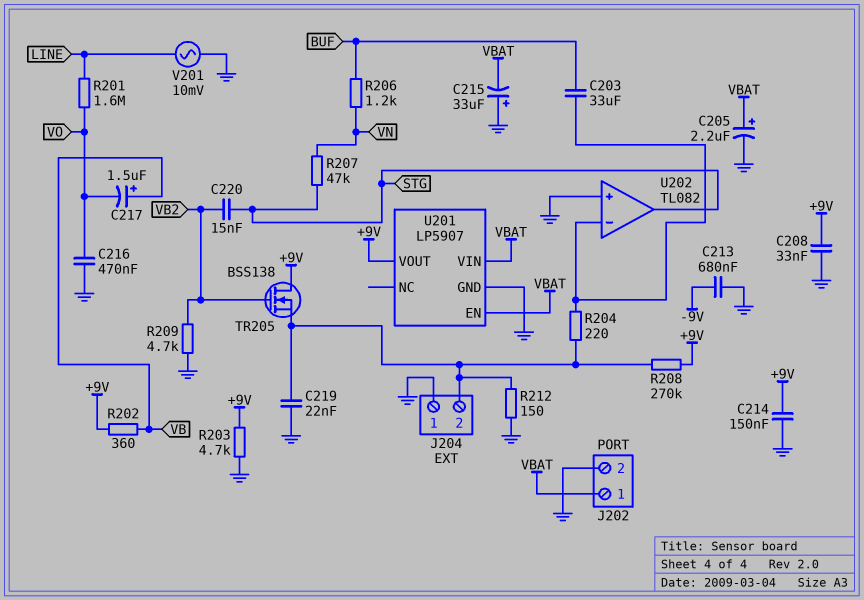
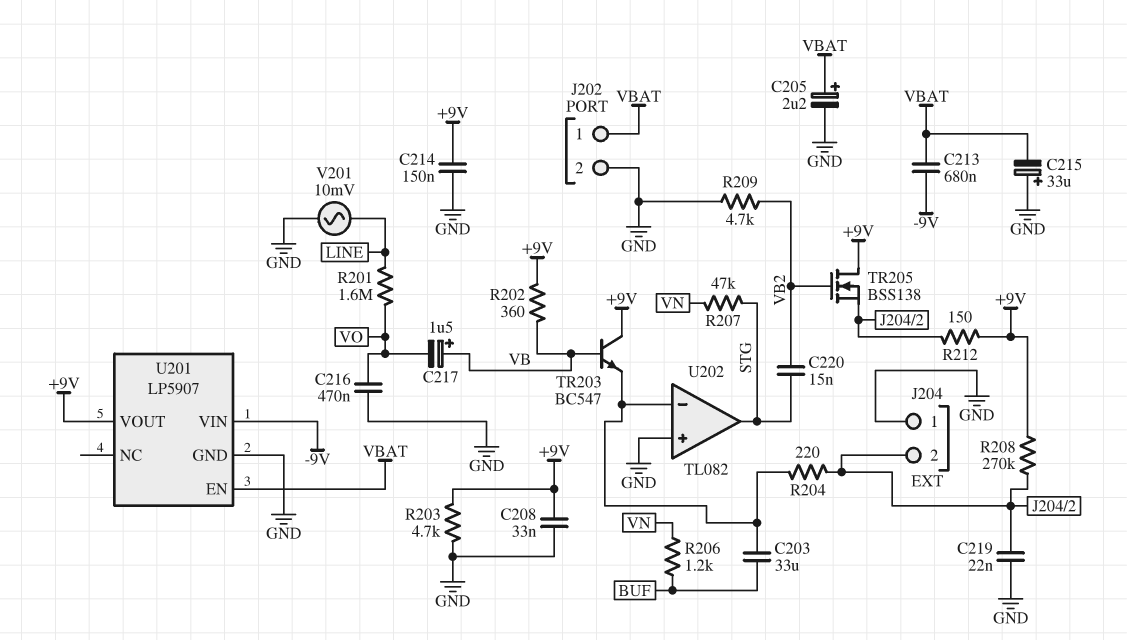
C213: 680nF (-9V, GND) -> 680nF (-9V, VBAT)
R212: 150 (GND, J204/2) -> 150 (+9V, J204/2)
TR203: none -> NPN BC547 (B VB, C +9V, E U202/in-)
U201 pin VIN: VBAT -> -9V

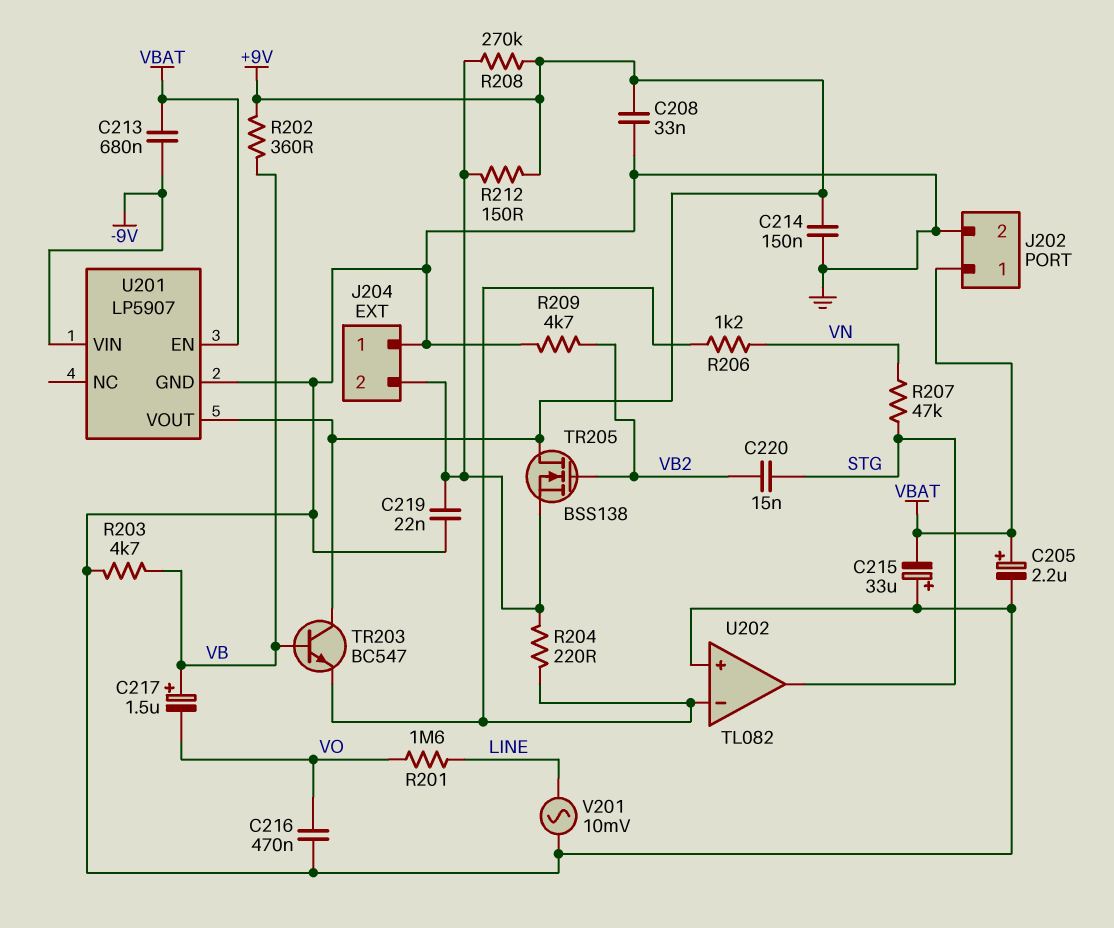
C203: 33uF (BUF, U202/in-) -> none
R203: 4.7k (+9V, GND) -> 4.7k (GND, VB)
R206: 1.2k (BUF, VN) -> 1.2k (U202/in-, VN)

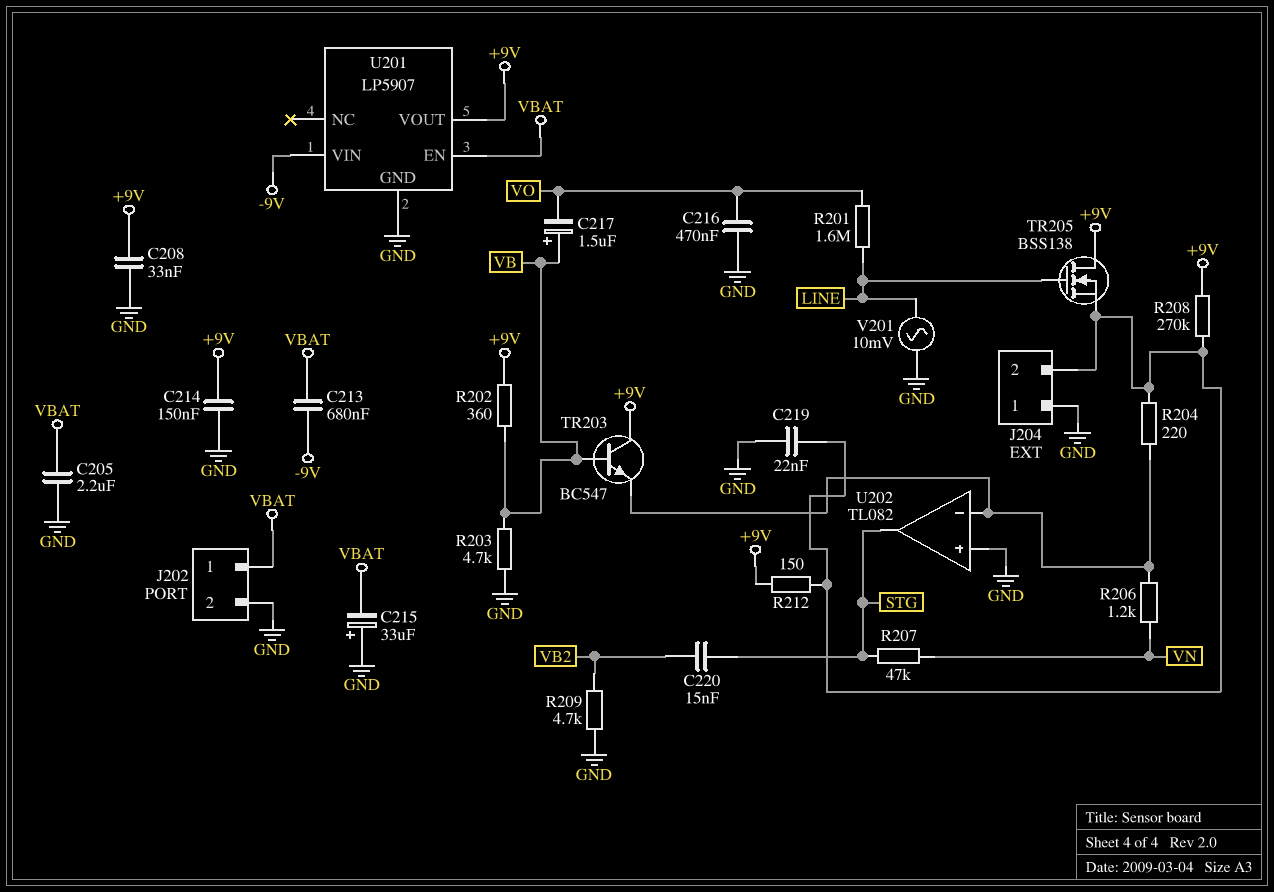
C205: 2.2uF (plus VBAT, minus GND) -> 2.2uF (GND, VBAT)
TR205: NMOS BSS138 (G VB2, D +9V, S J204/2) -> NMOS BSS138 (G LINE, D +9V, S J204/2)

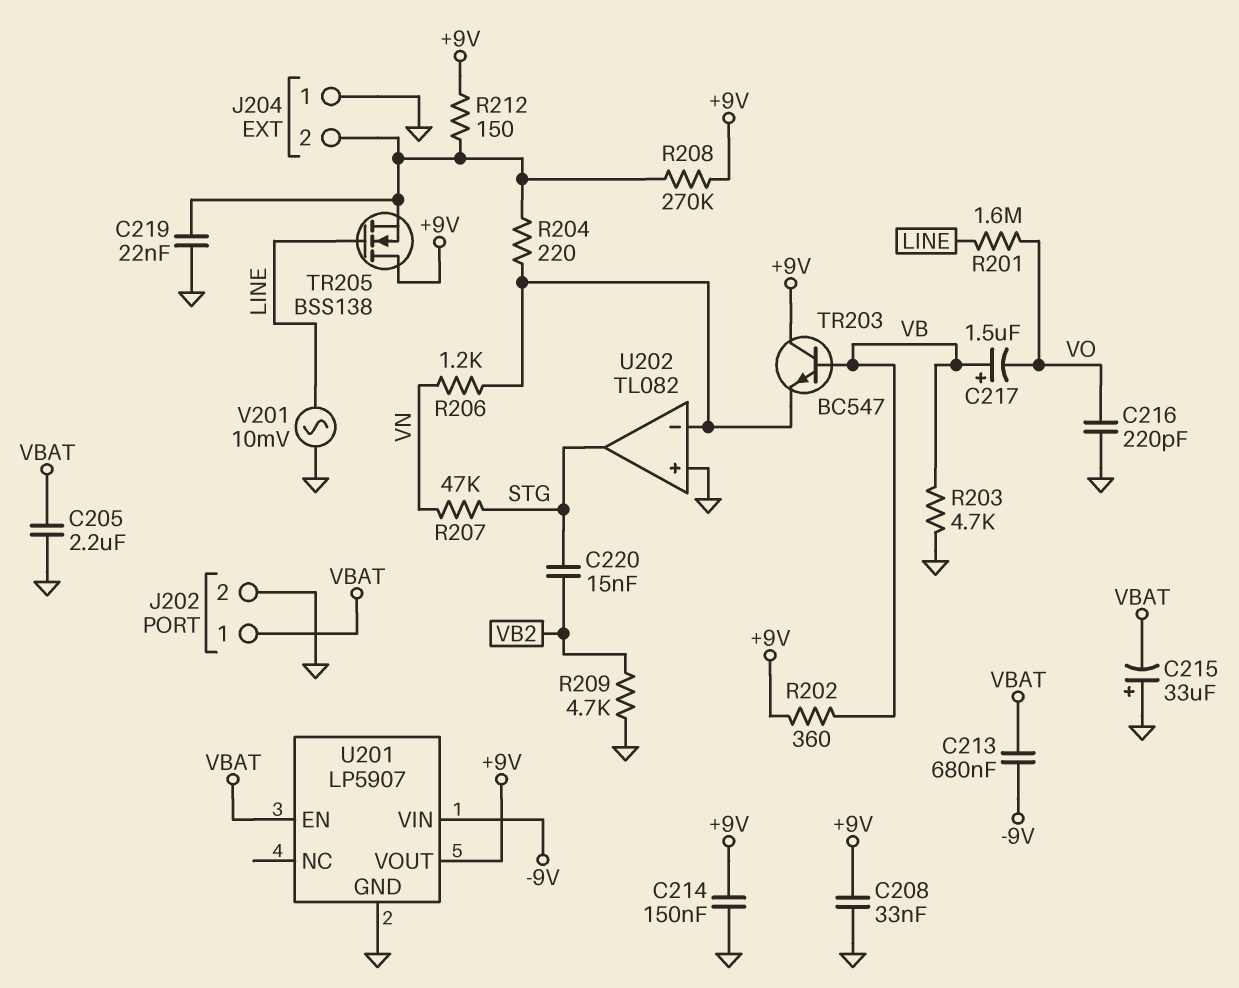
C216: 470nF (GND, VO) -> 220pF (GND, VO)

